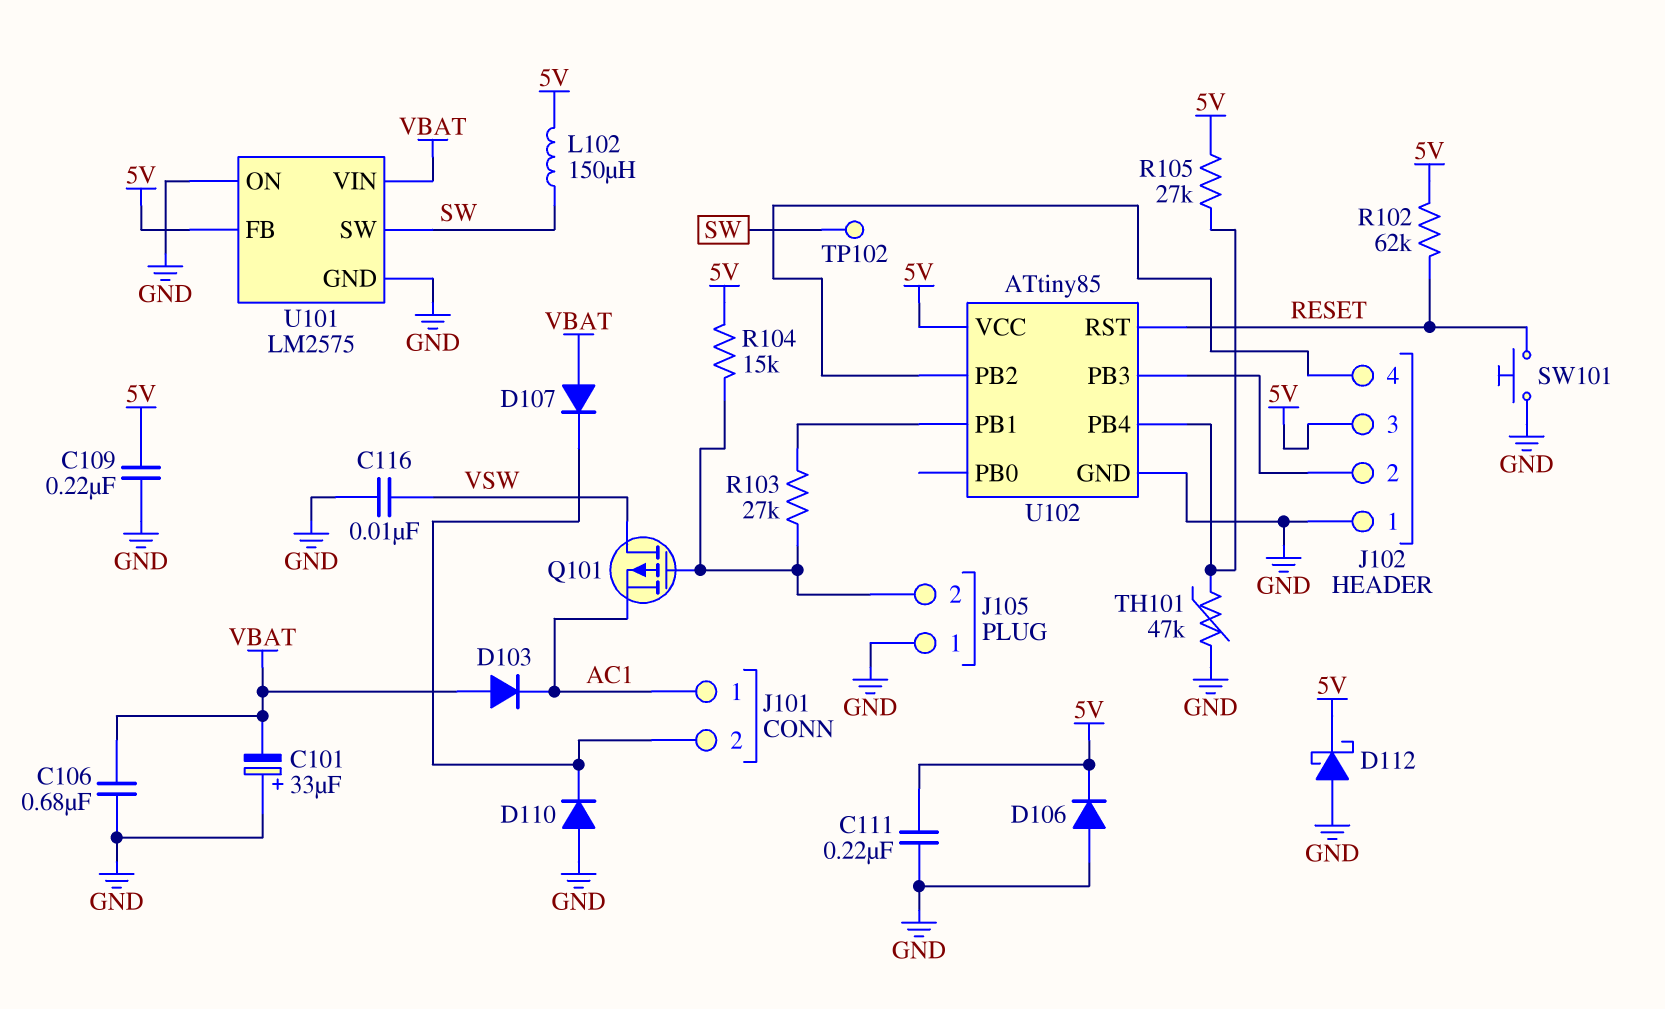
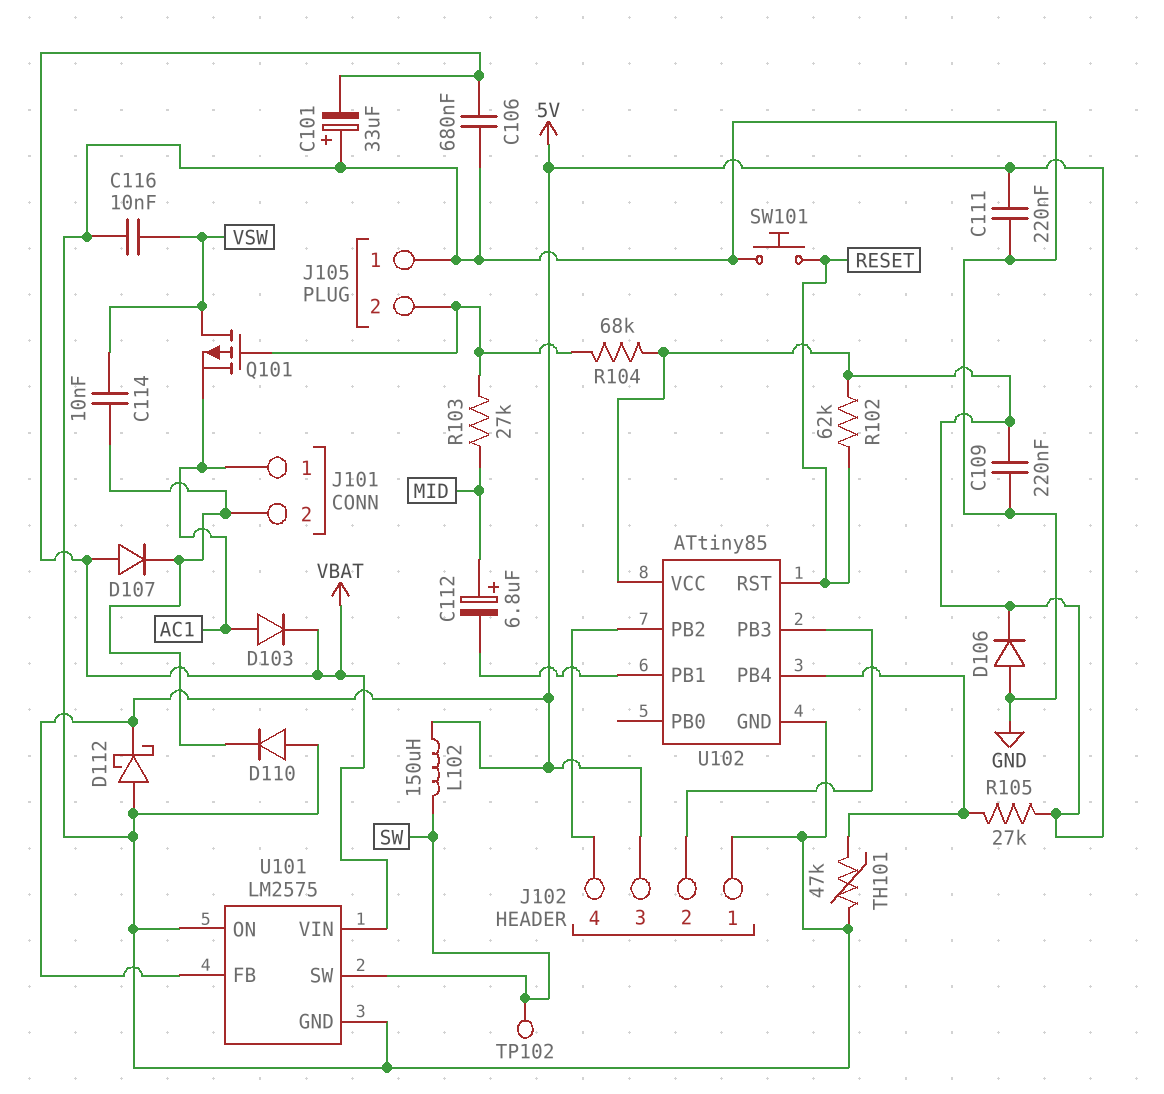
C112: none -> 6.8uF (plus MID, minus U102/PB1)
C114: none -> 10nF (J101/2, VSW)
D103: diode (A VBAT, K AC1) -> diode (A AC1, K VBAT)
R103: 27k (J105/2, U102/PB1) -> 27k (J105/2, MID)
R104: 15k (5V, J105/2) -> 68k (5V, J105/2)

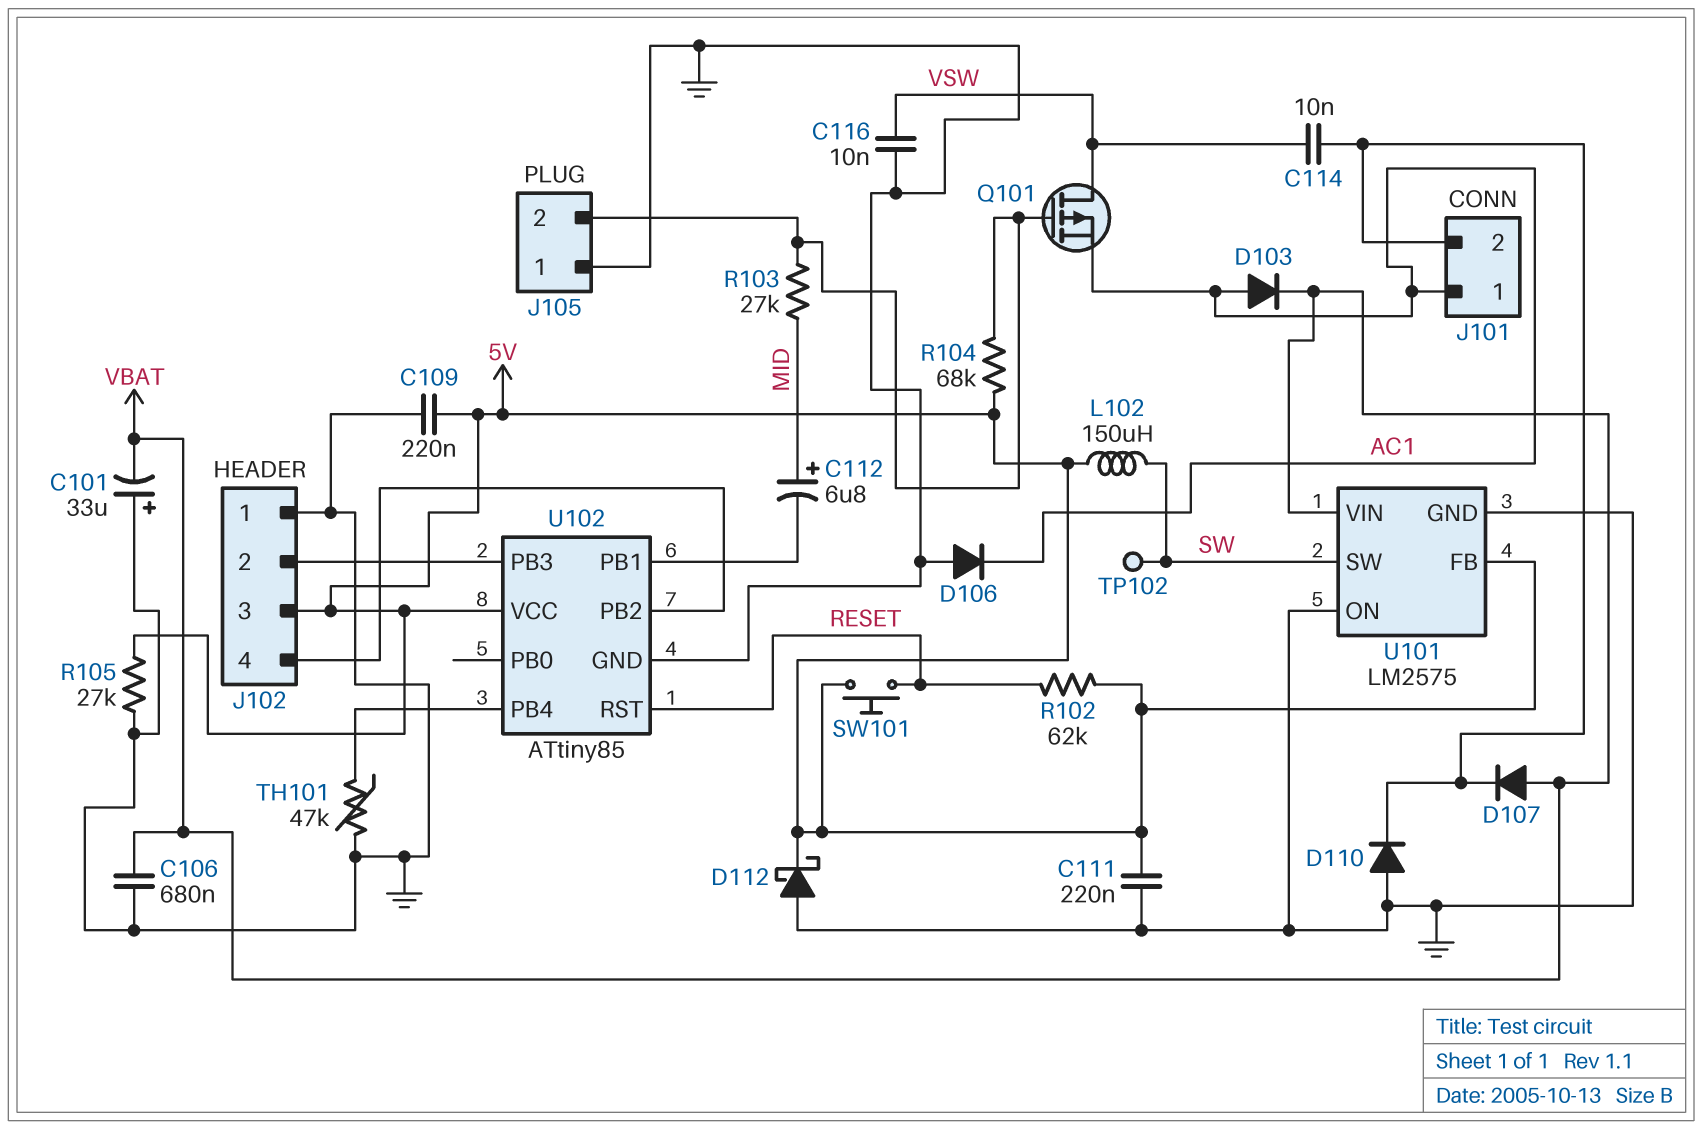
D106: diode (A GND, K 5V) -> diode (A GND, K AC1)
R105: 27k (5V, U102/PB4) -> 27k (5V, GND)
SW101: button (GND, RESET) -> button (5V, RESET)

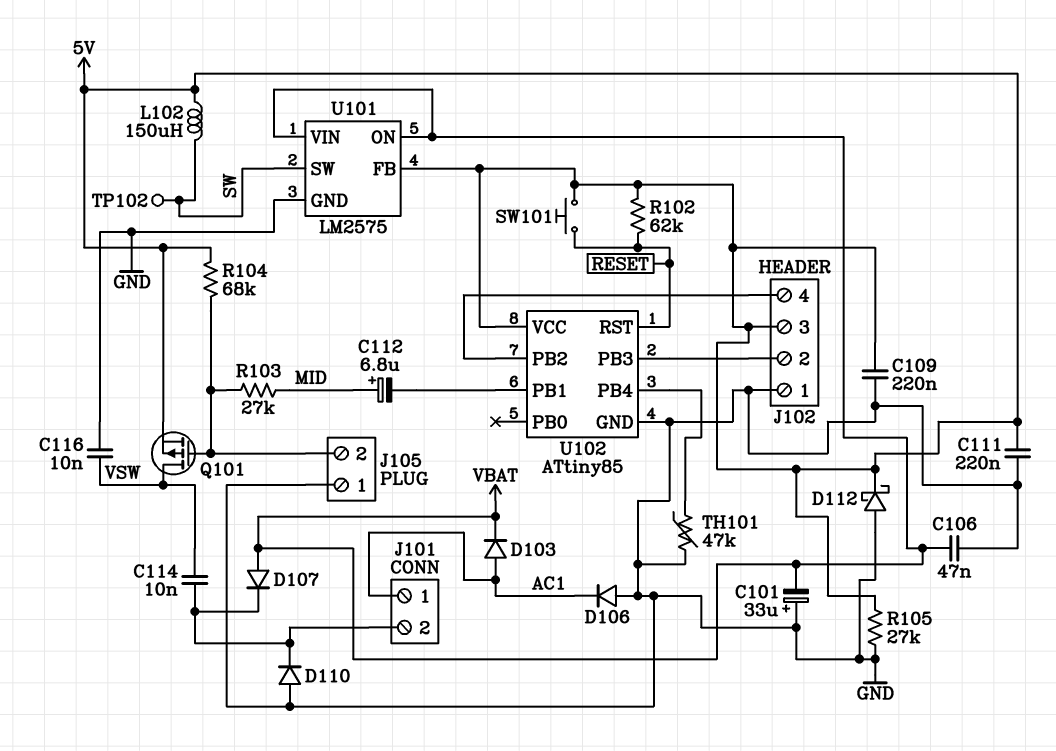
C106: 680nF (GND, VBAT) -> 47nF (GND, VBAT)
Q101: PMOS (G J105/2, D VSW, S AC1) -> PMOS (G J105/2, D VSW, S 5V)
U101 pin ON: GND -> VBAT

